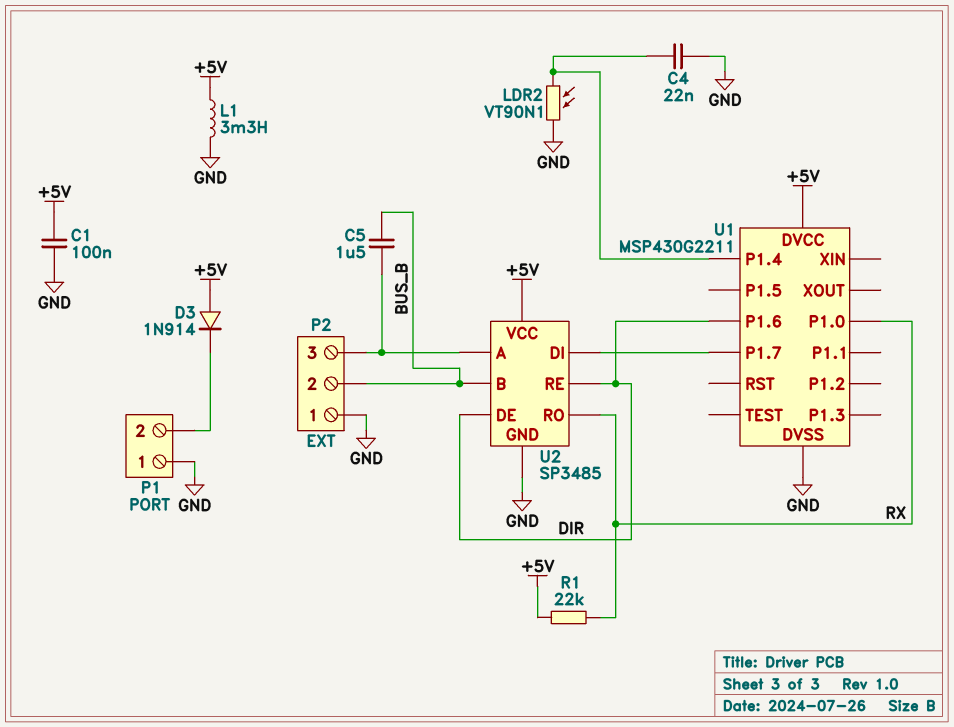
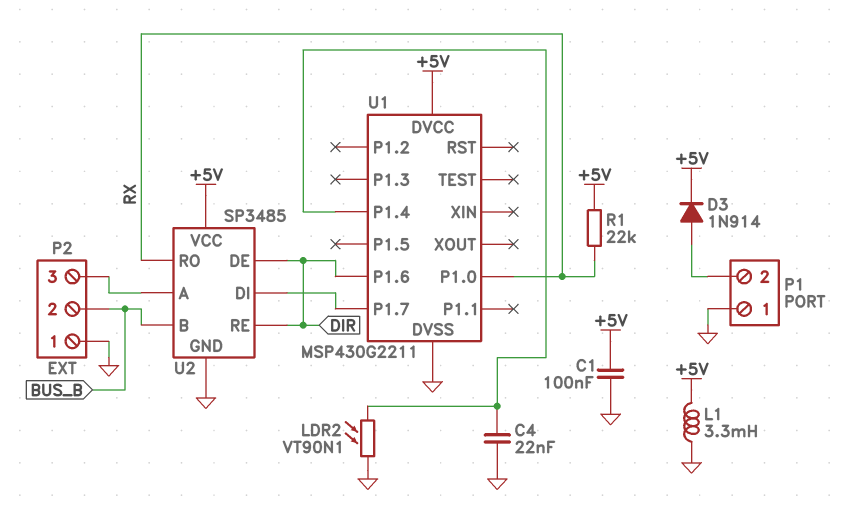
C5: 1.5uF (BUS_B, P2/3) -> none
D3: diode 1N914 (A +5V, K P1/2) -> diode 1N914 (A P1/2, K +5V)

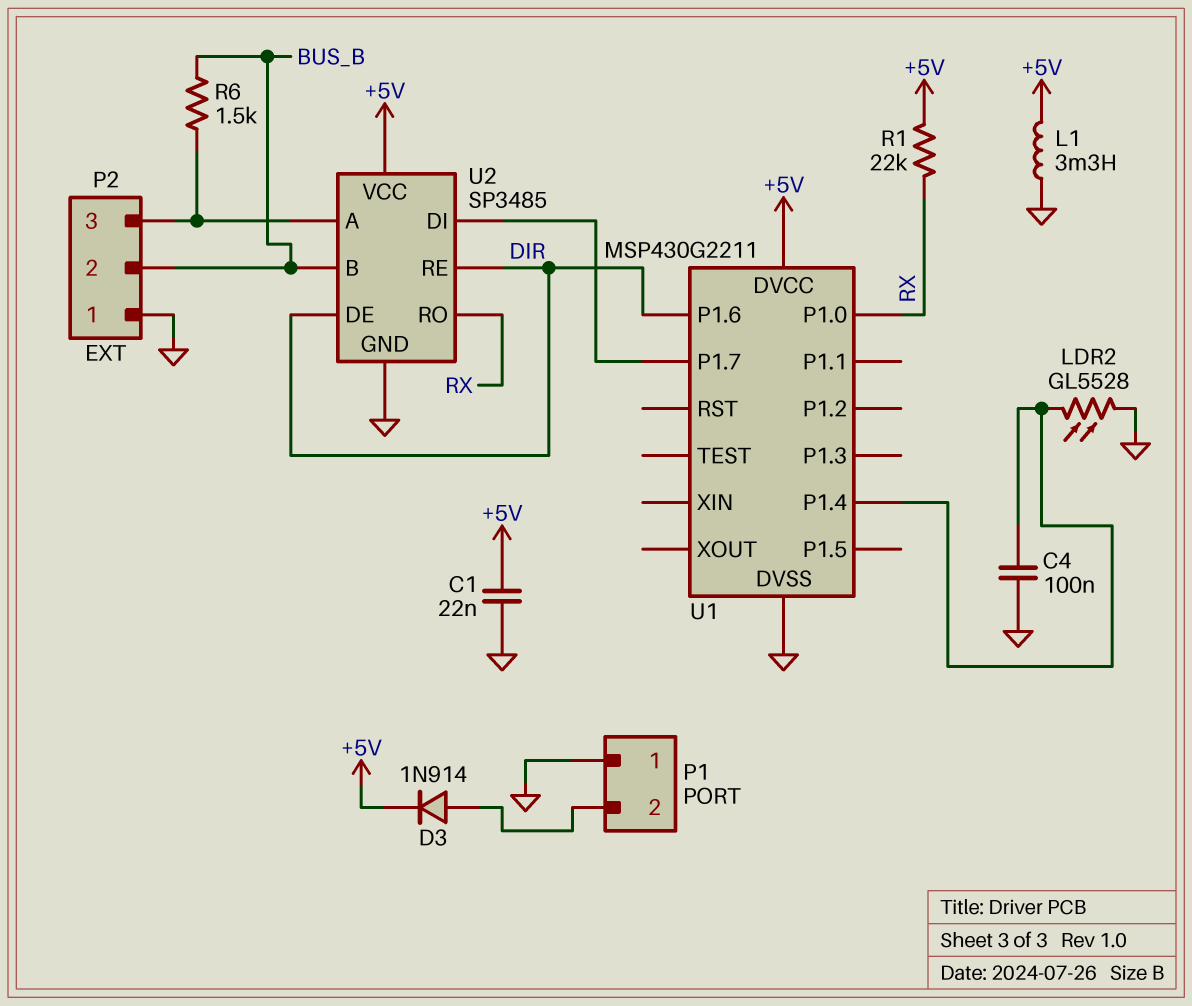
C1: 100nF (+5V, GND) -> 22nF (+5V, GND)
C4: 22nF (GND, U1/P1.4) -> 100nF (GND, U1/P1.4)
LDR2: VT90N1 (GND, U1/P1.4) -> GL5528 (GND, U1/P1.4)
R6: none -> 1.5k (BUS_B, P2/3)

